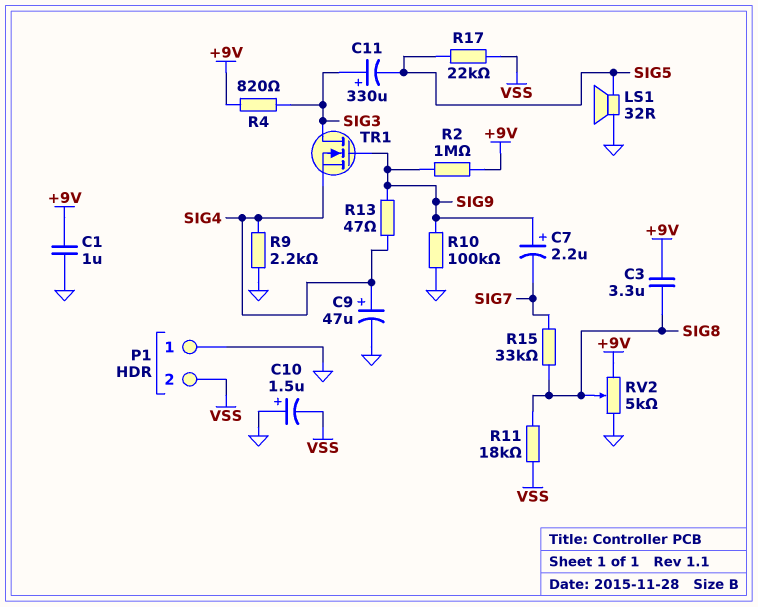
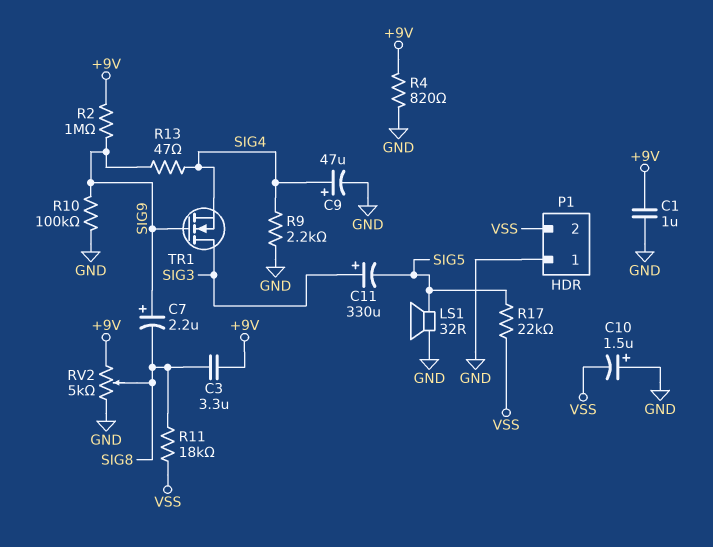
C7: 2.2uF (plus SIG9, minus SIG7) -> 2.2uF (plus SIG9, minus SIG8)
R4: 820 (+9V, SIG3) -> 820 (+9V, GND)
R15: 33k (SIG7, SIG8) -> none

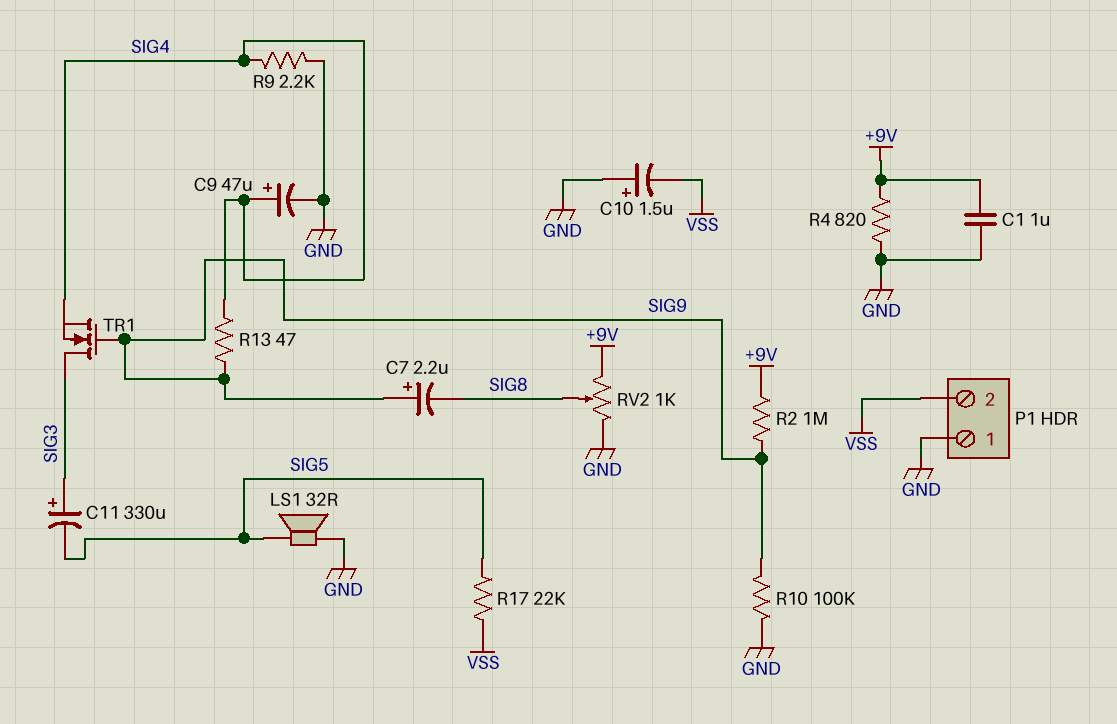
C3: 3.3uF (+9V, SIG8) -> none
R11: 18k (SIG8, VSS) -> none
RV2: 5k (+9V, GND, wiper SIG8) -> 1k (+9V, GND, wiper SIG8)

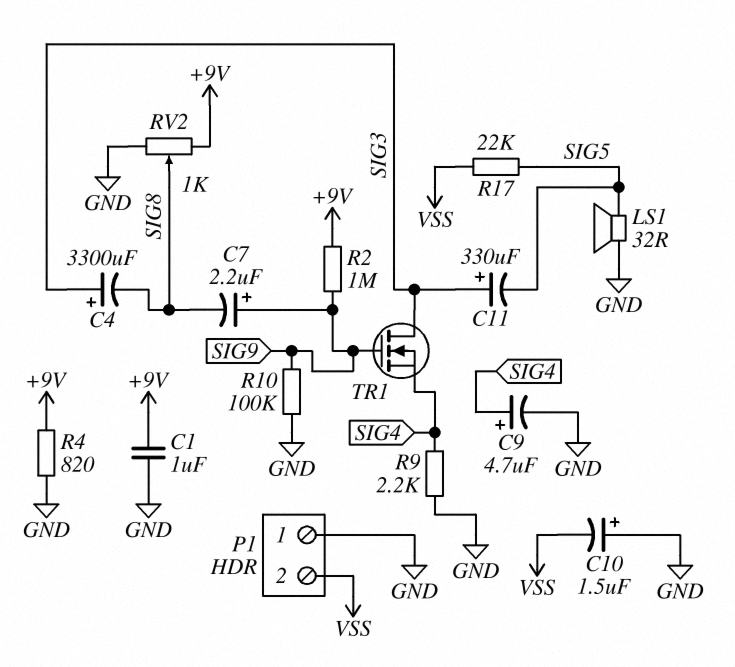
C4: none -> 3300uF (plus SIG3, minus SIG8)
C9: 47uF (plus SIG4, minus GND) -> 4.7uF (plus SIG4, minus GND)
R13: 47 (SIG4, SIG9) -> none

